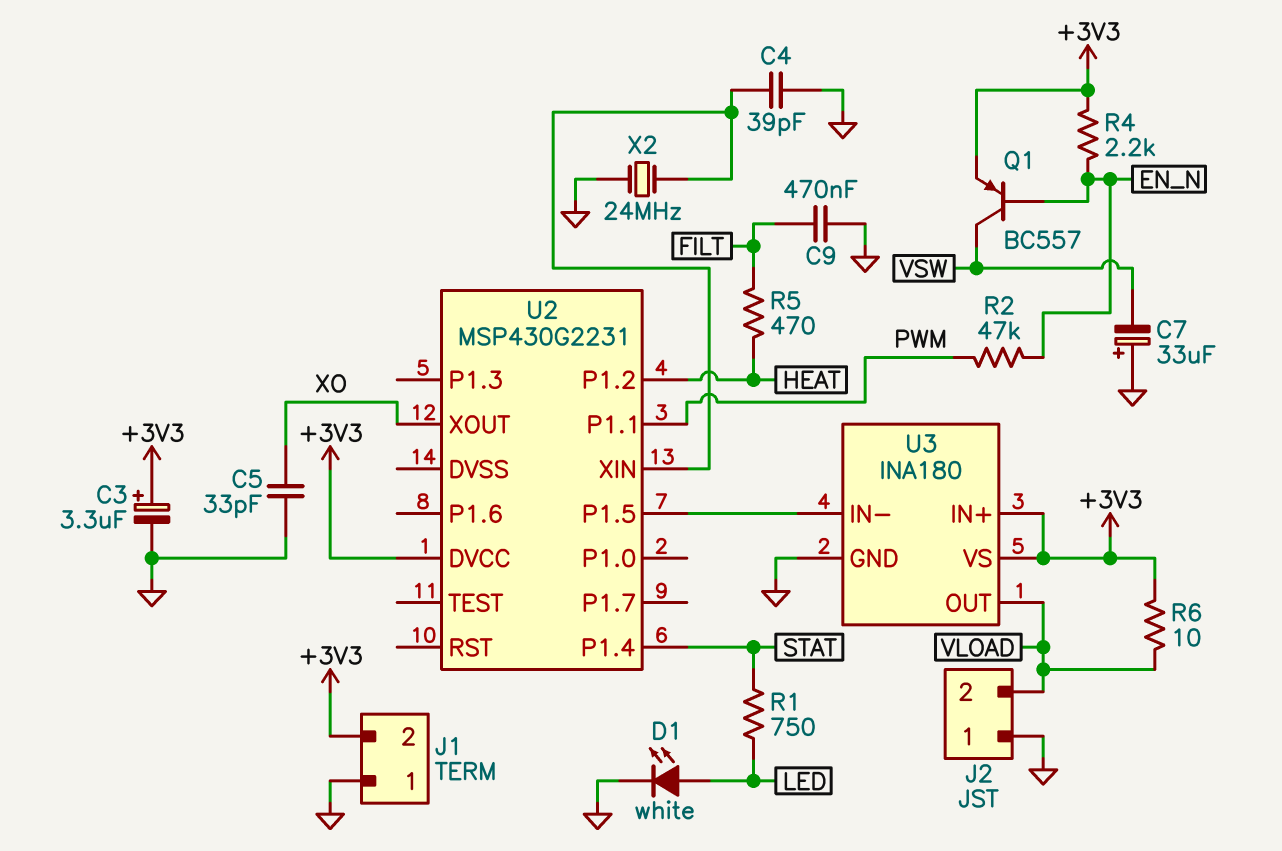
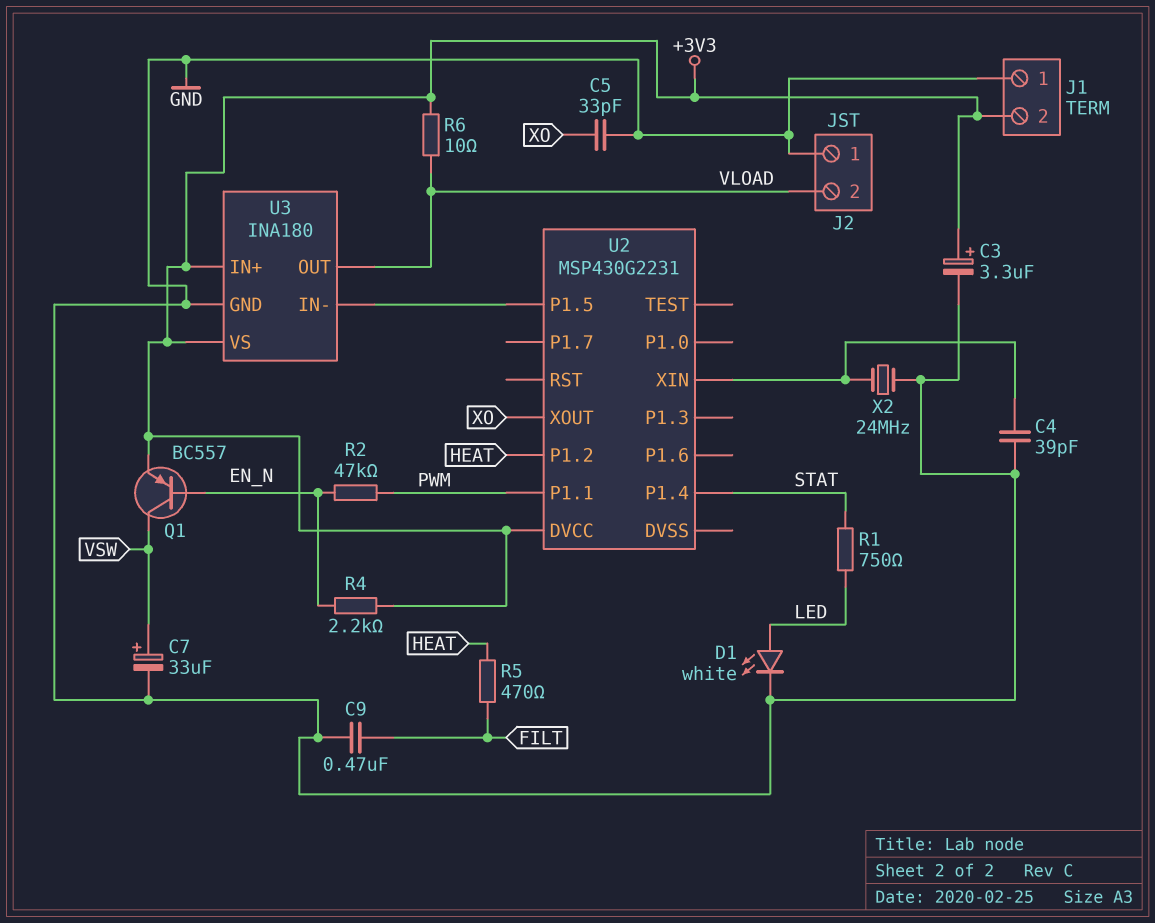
C7: 33uF (plus GND, minus VSW) -> 33uF (plus VSW, minus GND)

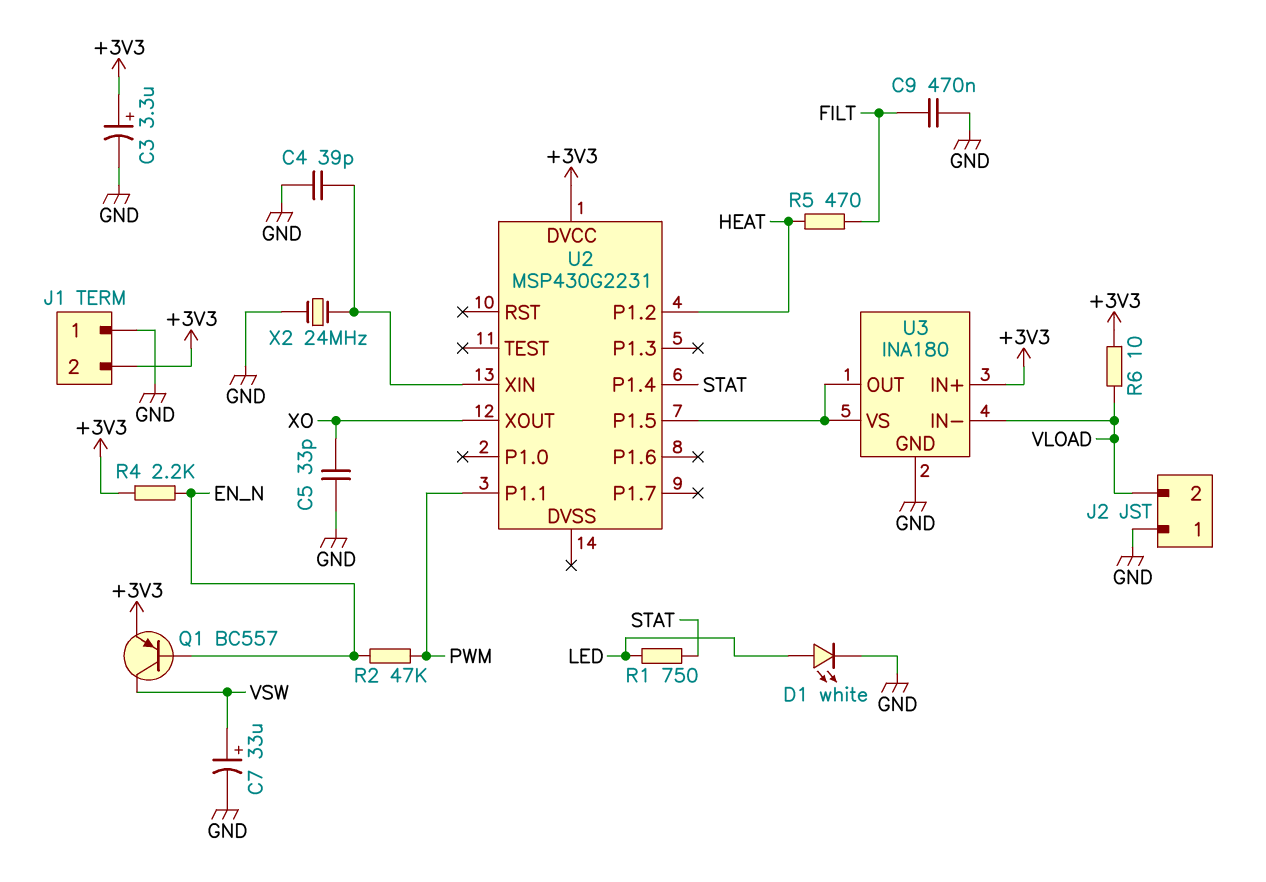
U3 pin IN-: U2/P1.5 -> VLOAD
U3 pin OUT: VLOAD -> U2/P1.5
U3 pin VS: +3V3 -> U2/P1.5

